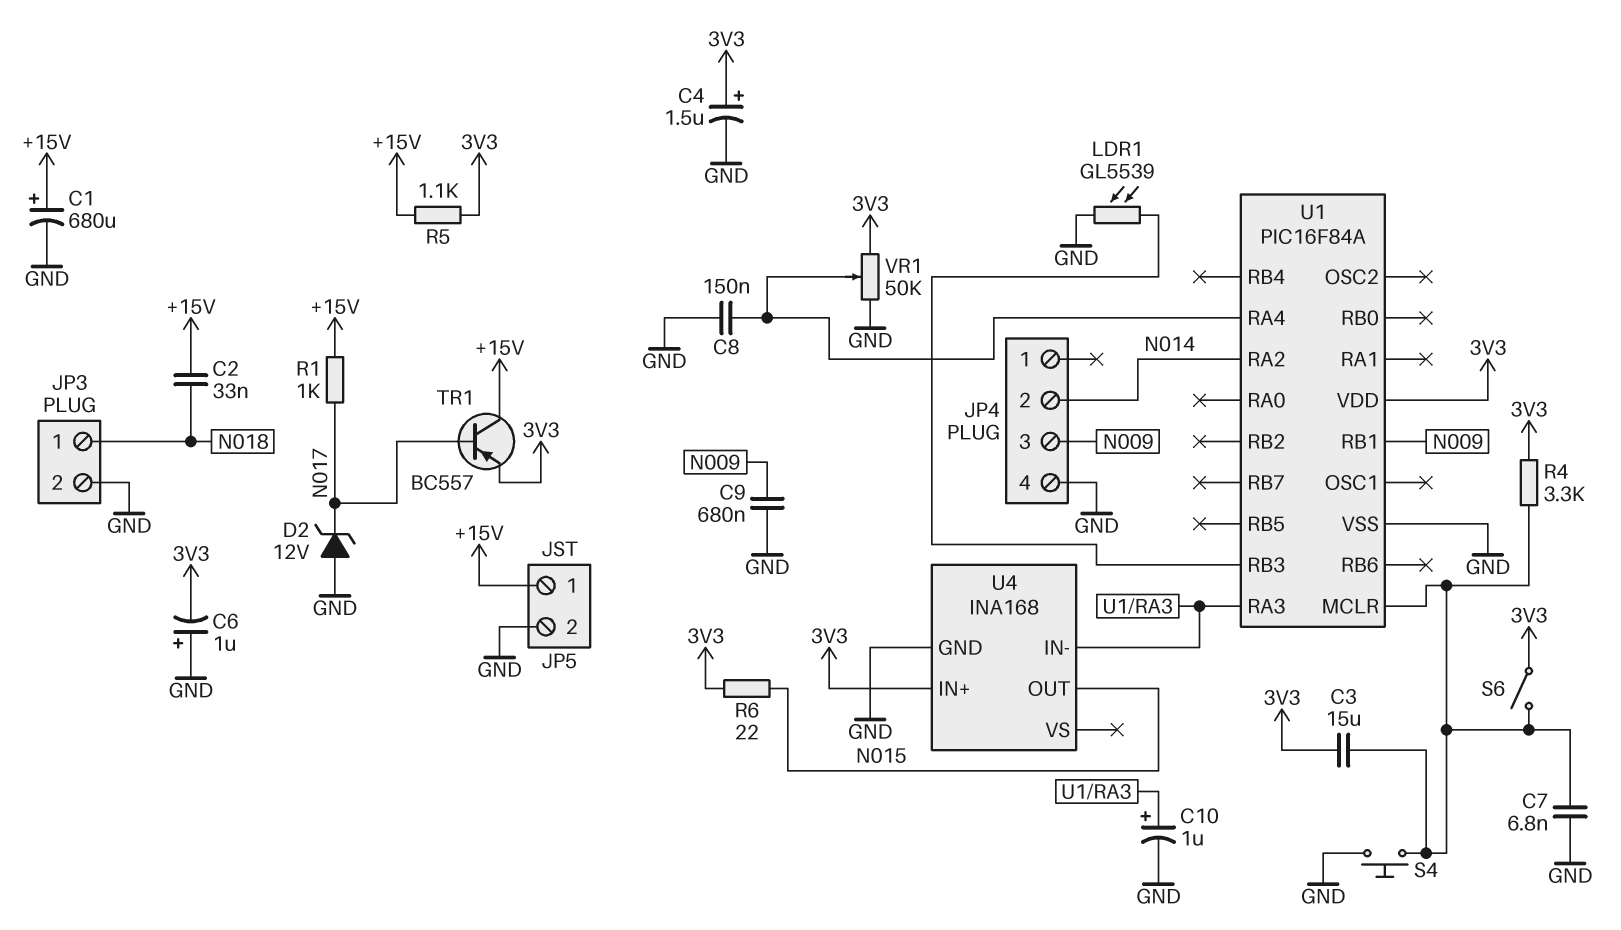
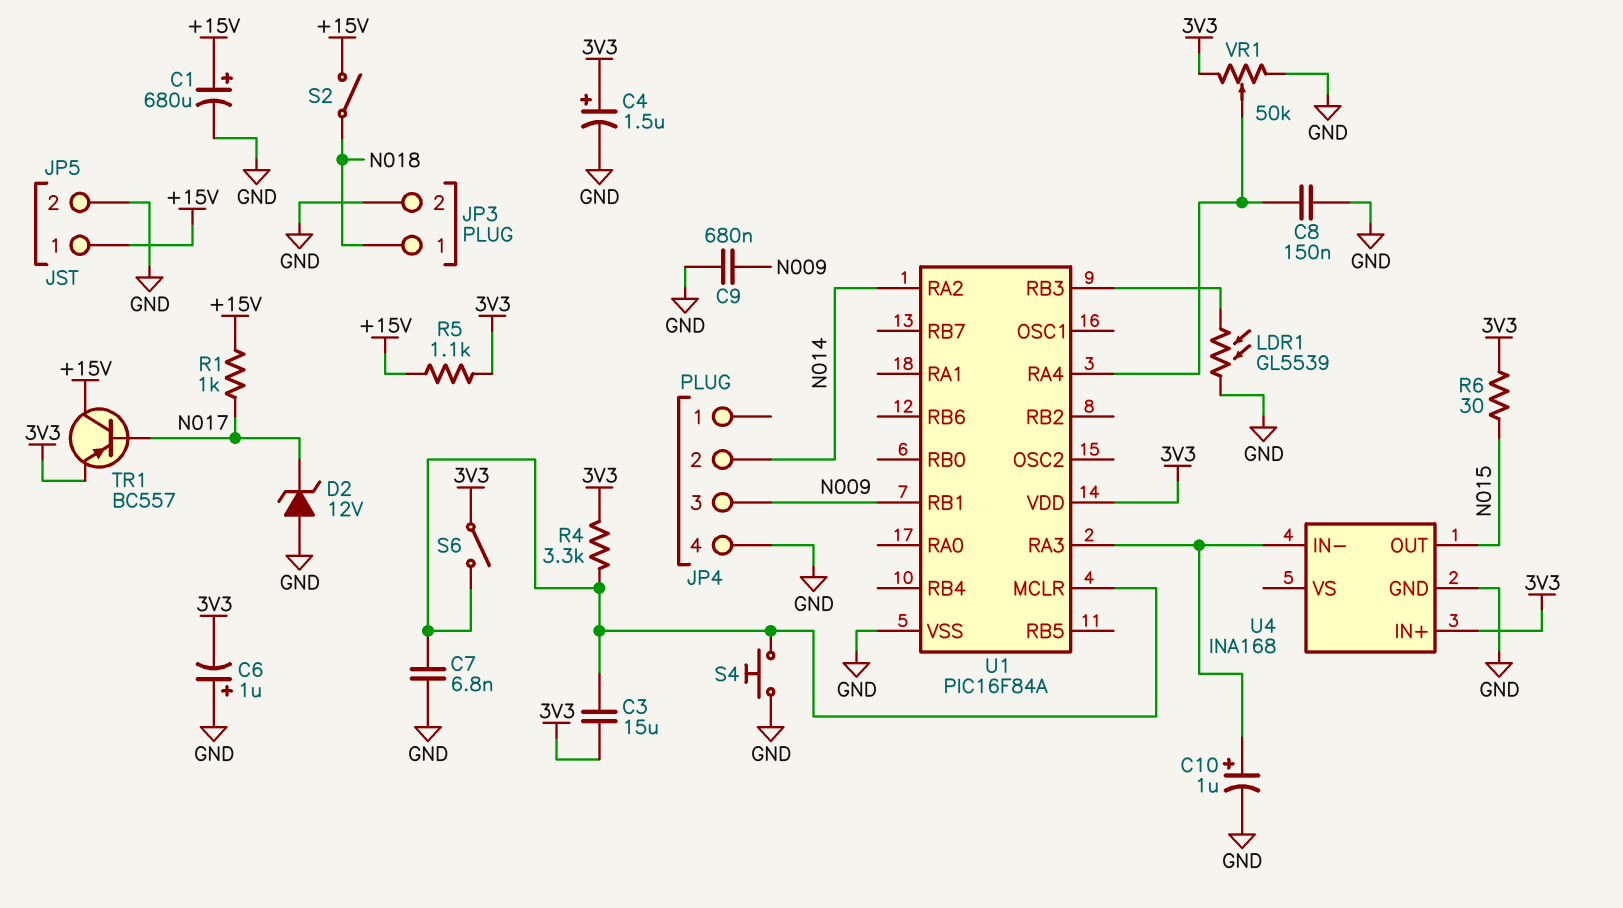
C2: 33nF (+15V, N018) -> none
R6: 22 (3V3, N015) -> 30 (3V3, N015)
S2: none -> switch (+15V, N018)

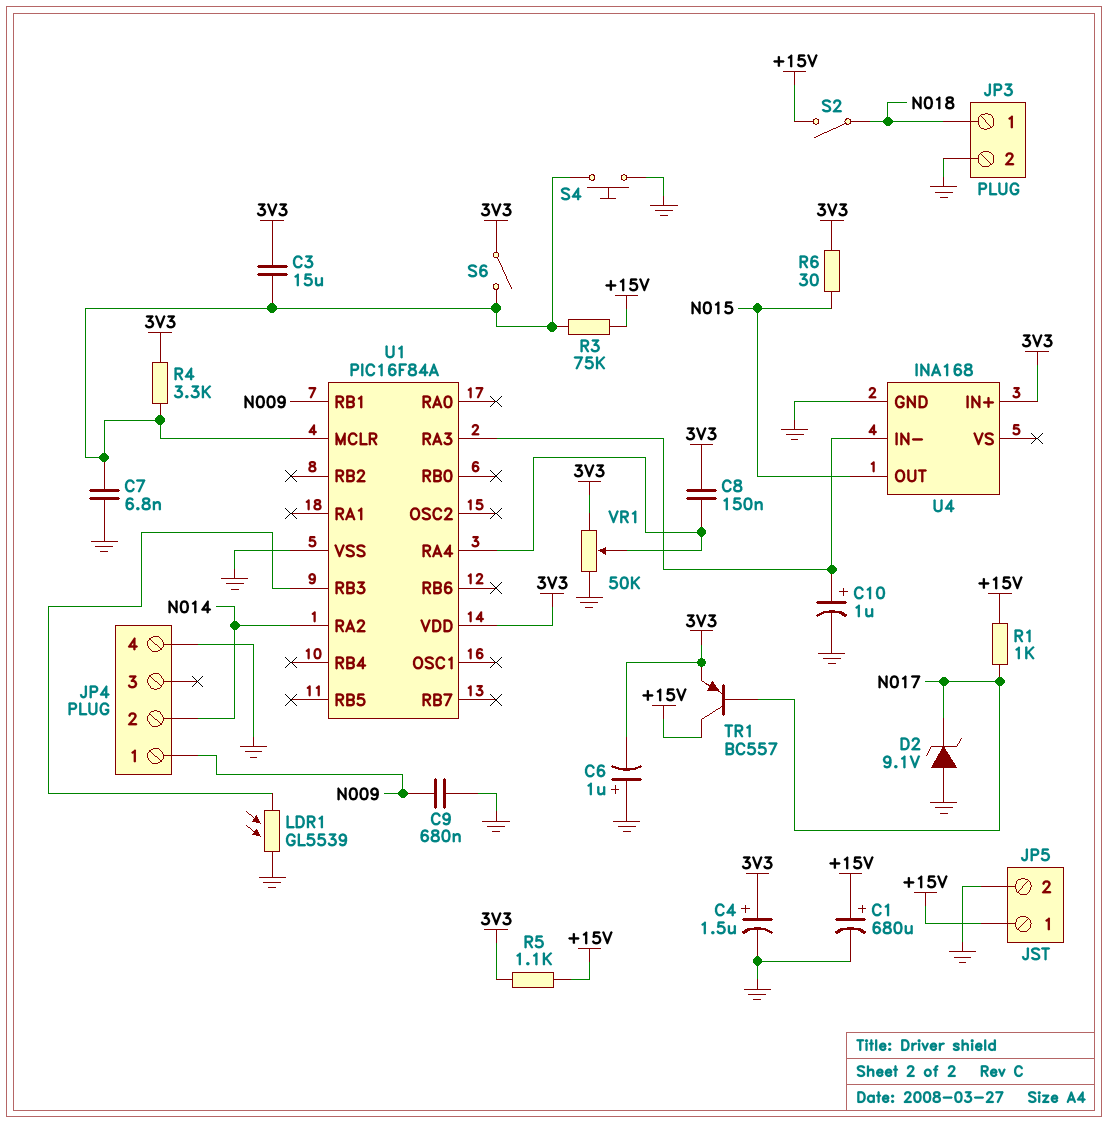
C8: 150nF (GND, U1/RA4) -> 150nF (3V3, U1/RA4)
D2: zener 12V (A GND, K N017) -> zener 9.1V (A GND, K N017)
JP4 pin 1: none -> N009
JP4 pin 3: N009 -> none
R3: none -> 75k (+15V, U1/MCLR)

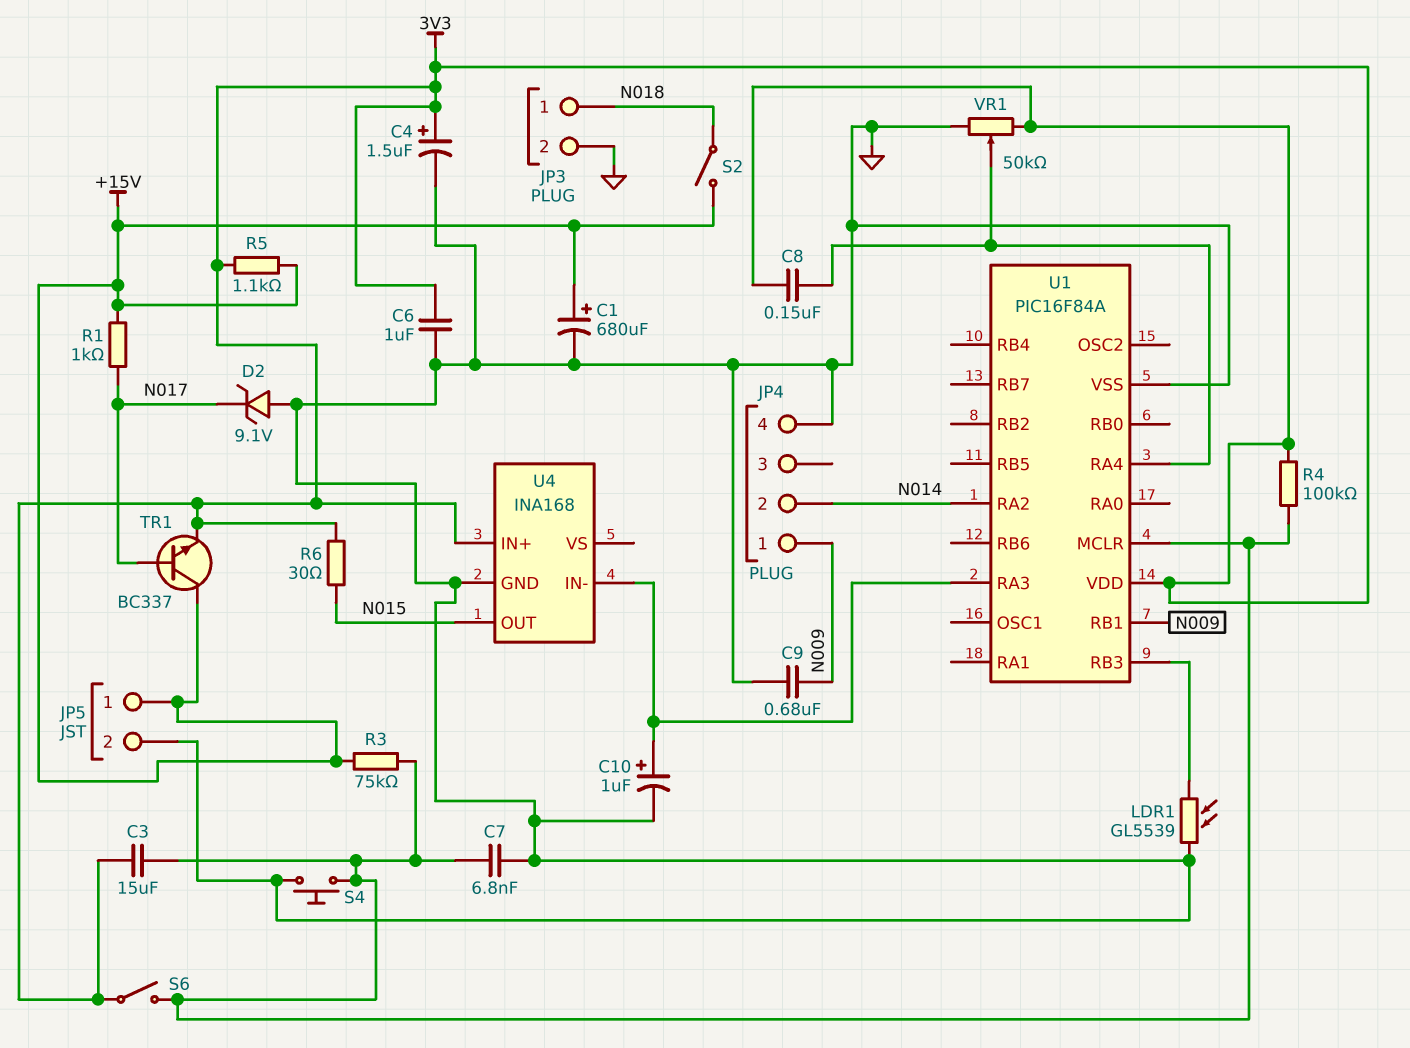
C6: 1uF (plus GND, minus 3V3) -> 1uF (3V3, GND)
R4: 3.3k (3V3, U1/MCLR) -> 100k (3V3, U1/MCLR)
TR1: PNP BC557 (B N017, C +15V, E 3V3) -> NPN BC337 (B N017, C +15V, E 3V3)

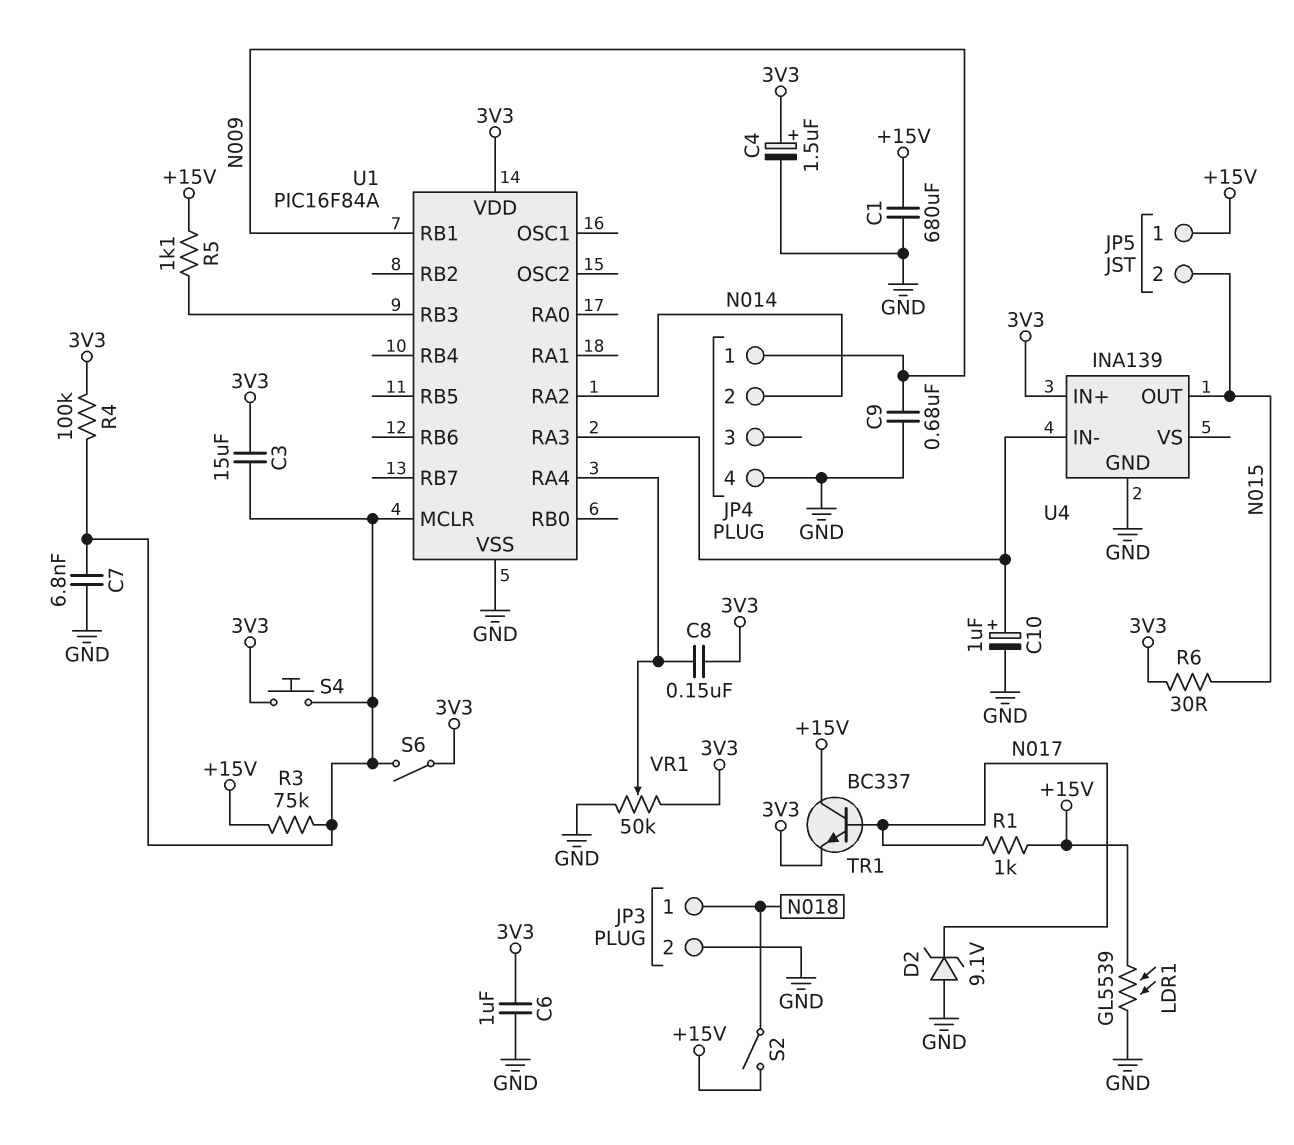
C1: 680uF (plus +15V, minus GND) -> 680uF (+15V, GND)
JP5 pin 2: GND -> N015
LDR1: GL5539 (GND, U1/RB3) -> GL5539 (+15V, GND)
R5: 1.1k (+15V, 3V3) -> 1.1k (+15V, U1/RB3)
S4: button (GND, U1/MCLR) -> button (3V3, U1/MCLR)
U4: INA168 -> INA139

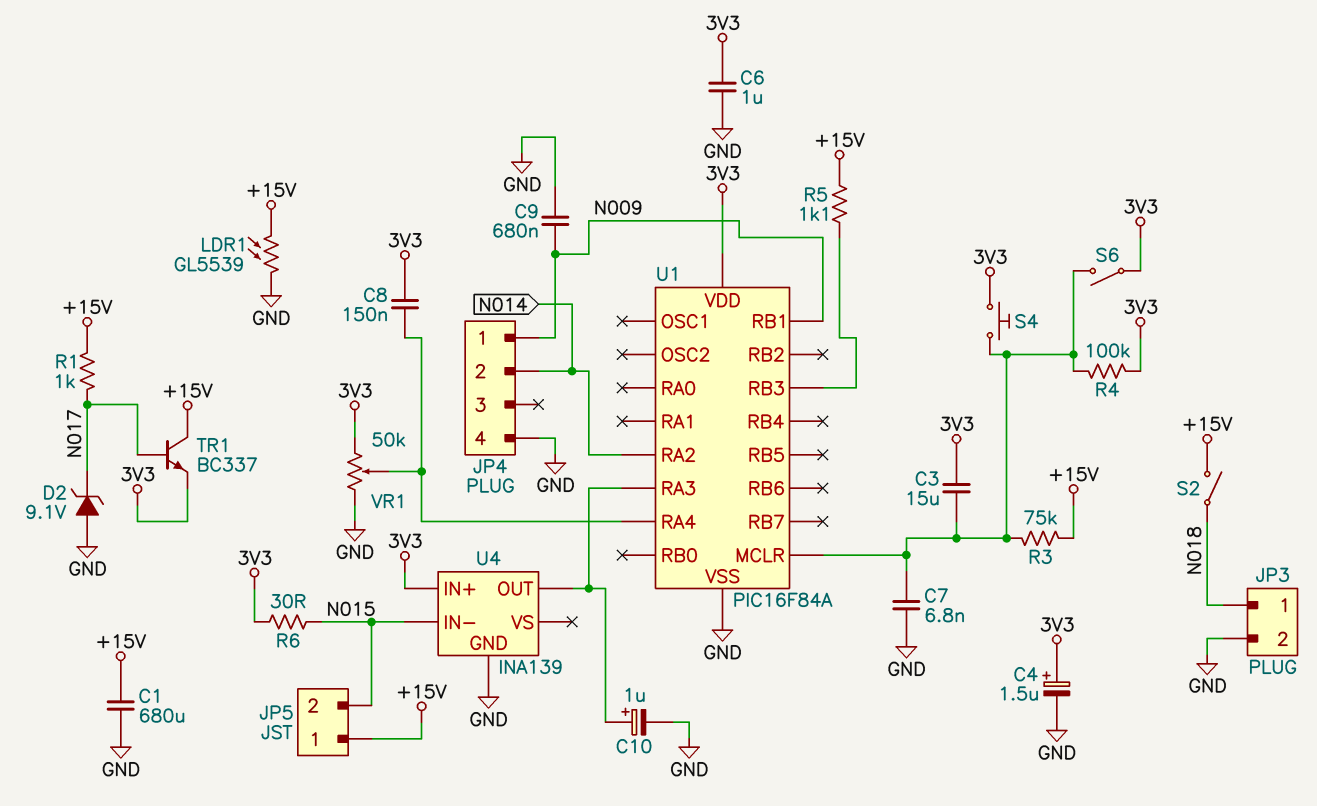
U4 pin IN-: U1/RA3 -> N015
U4 pin OUT: N015 -> U1/RA3

